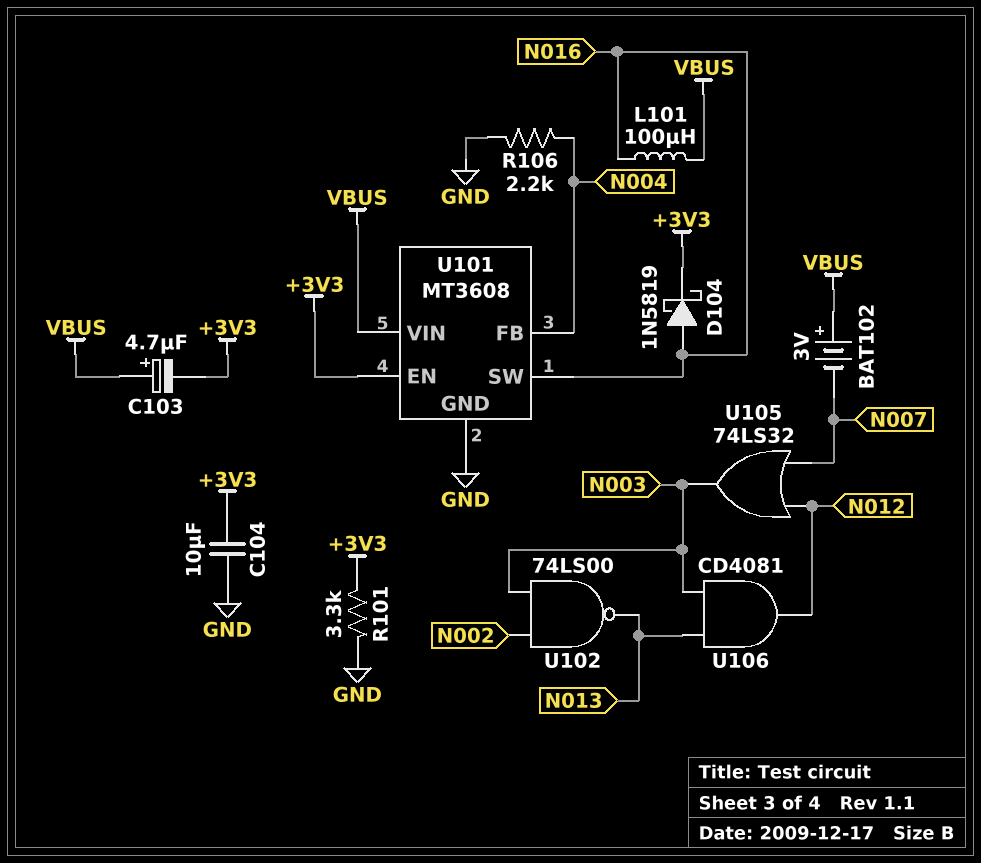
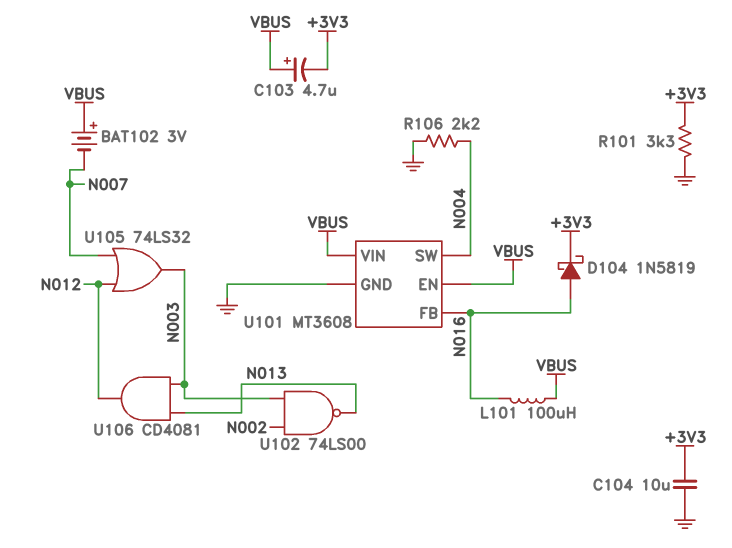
U101 pin EN: +3V3 -> VBUS
U101 pin FB: N004 -> N016
U101 pin SW: N016 -> N004

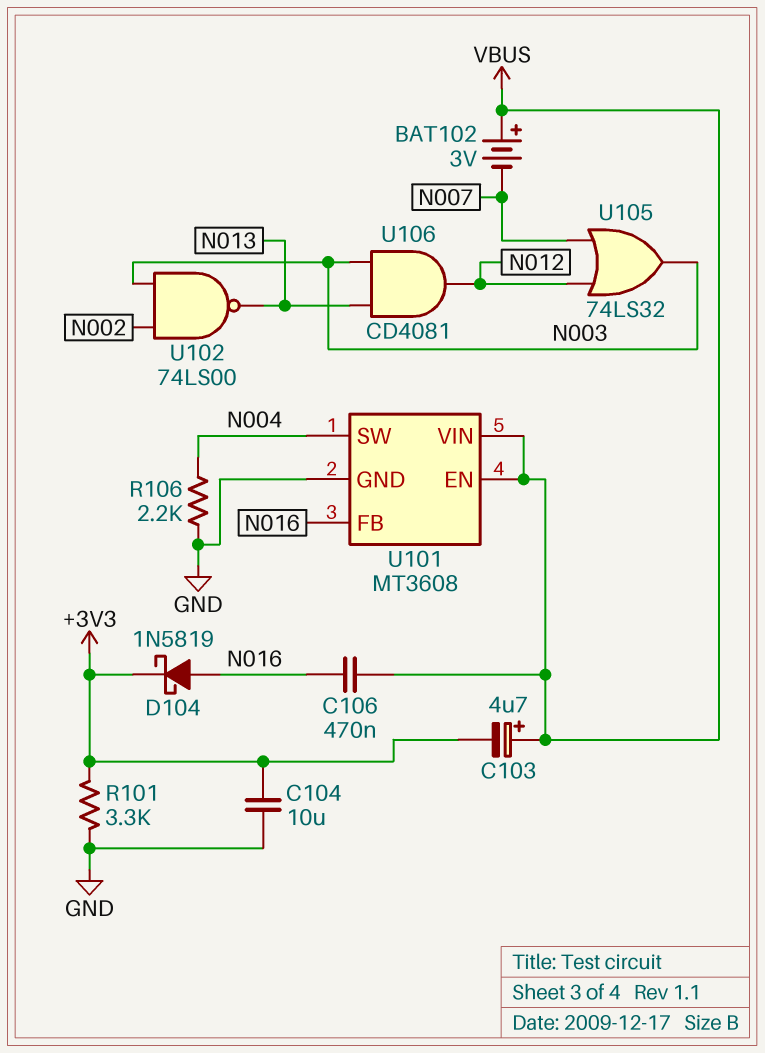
C106: none -> 470nF (N016, VBUS)
L101: 100uH (N016, VBUS) -> none

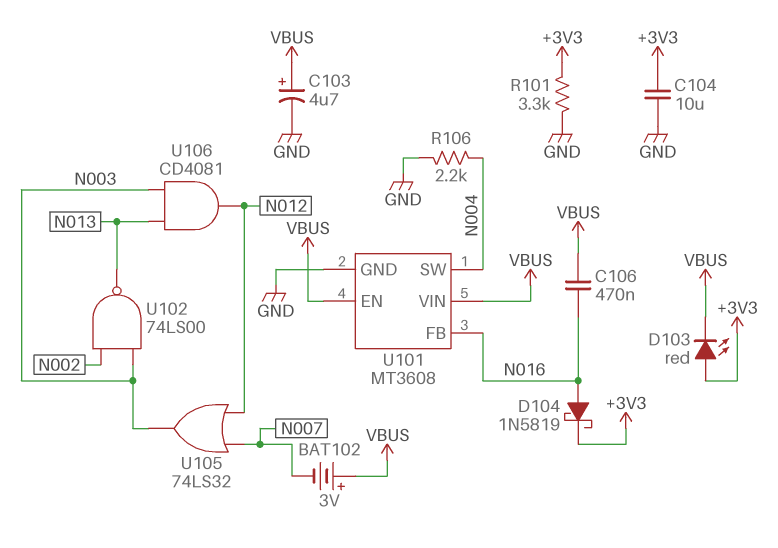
C103: 4.7uF (plus VBUS, minus +3V3) -> 4.7uF (plus VBUS, minus GND)
D103: none -> LED red (A +3V3, K VBUS)

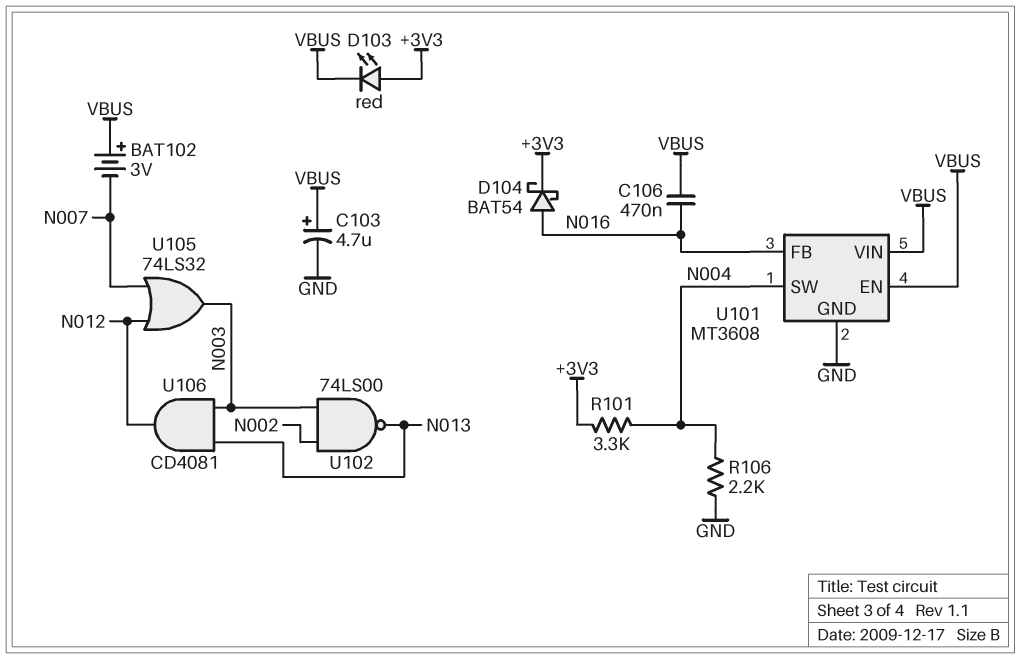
C104: 10uF (+3V3, GND) -> none
D104: schottky 1N5819 (A N016, K +3V3) -> schottky BAT54 (A N016, K +3V3)
R101: 3.3k (+3V3, GND) -> 3.3k (+3V3, N004)

